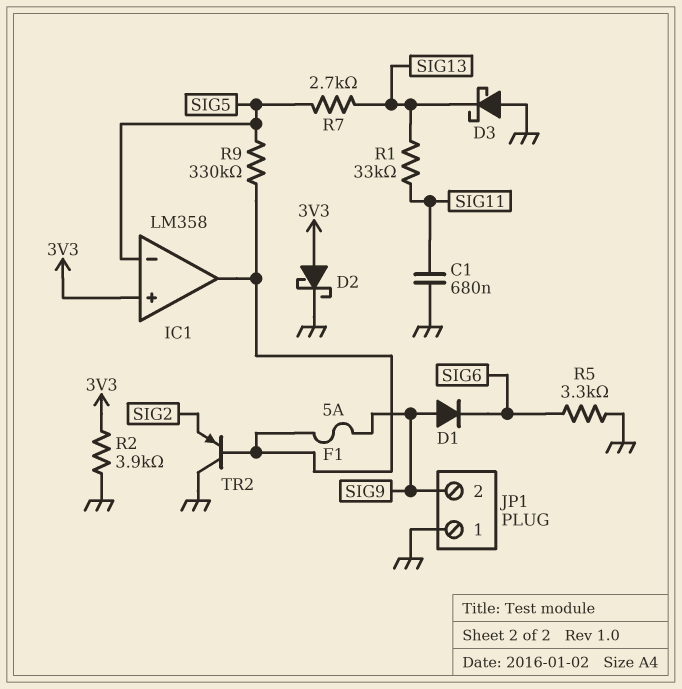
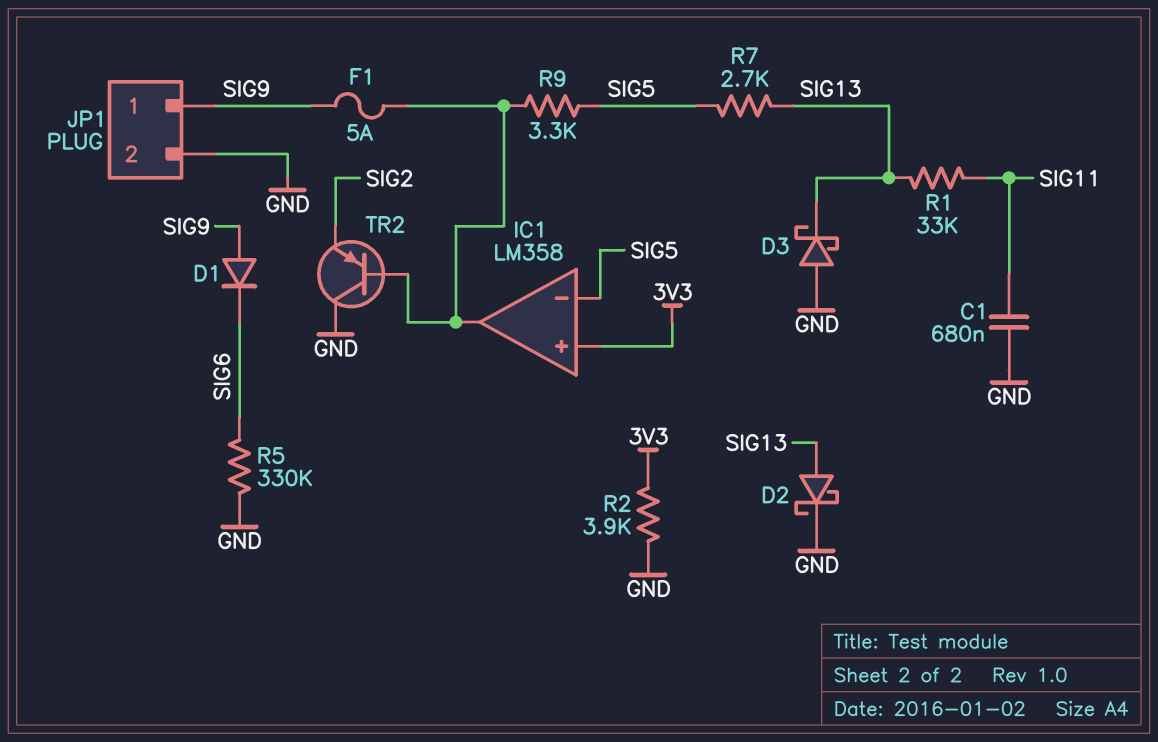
D2: schottky (A 3V3, K GND) -> schottky (A SIG13, K GND)
JP1 pin 1: GND -> SIG9
JP1 pin 2: SIG9 -> GND
R5: 3.3k (GND, SIG6) -> 330k (GND, SIG6)
R9: 330k (IC1/out, SIG5) -> 3.3k (IC1/out, SIG5)

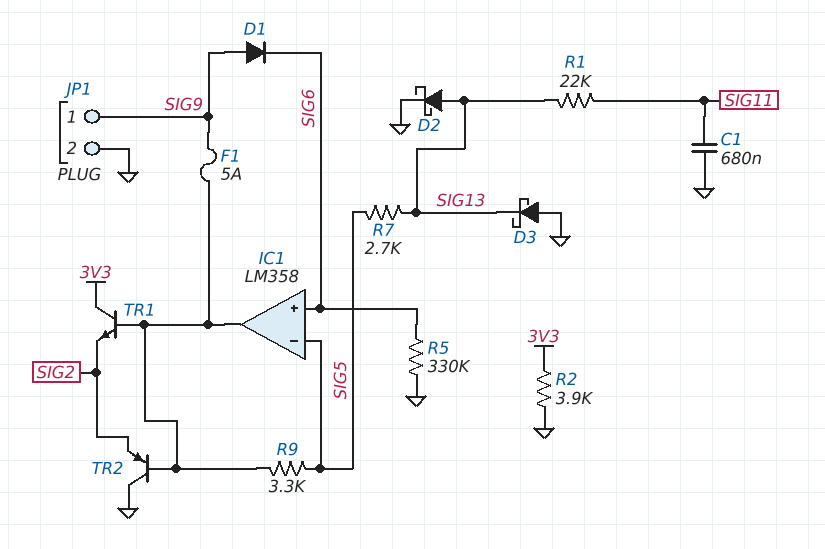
IC1 pin in+: 3V3 -> SIG6
R1: 33k (SIG11, SIG13) -> 22k (SIG11, SIG13)
TR1: none -> NPN (B IC1/out, C 3V3, E SIG2)

